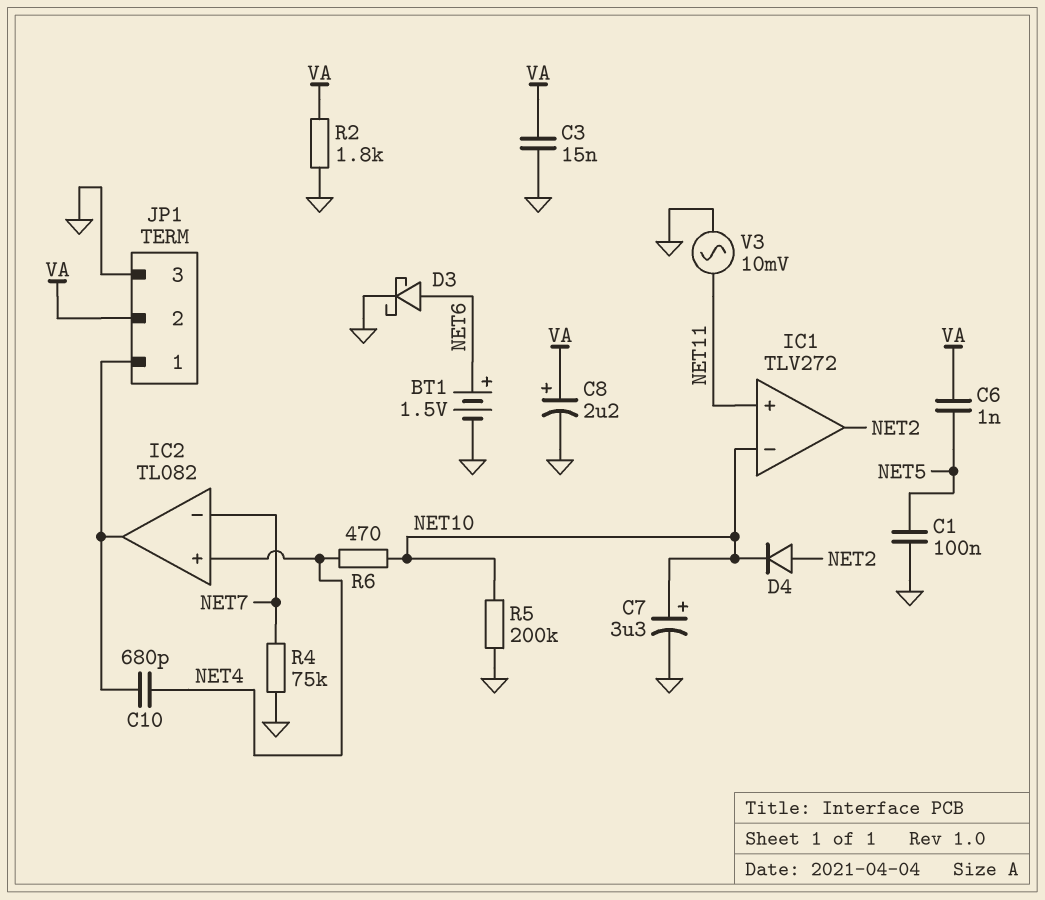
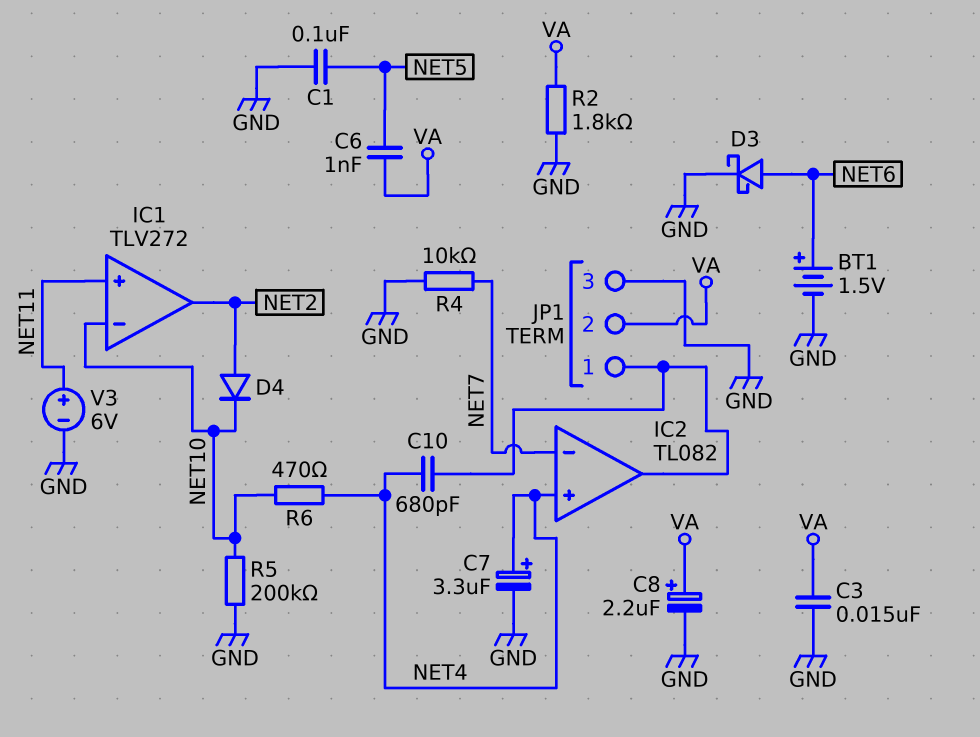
C7: 3.3uF (plus NET10, minus GND) -> 3.3uF (plus NET4, minus GND)
R4: 75k (GND, NET7) -> 10k (GND, NET7)
V3: AC 10mV (GND, NET11) -> 6V (plus NET11, minus GND)

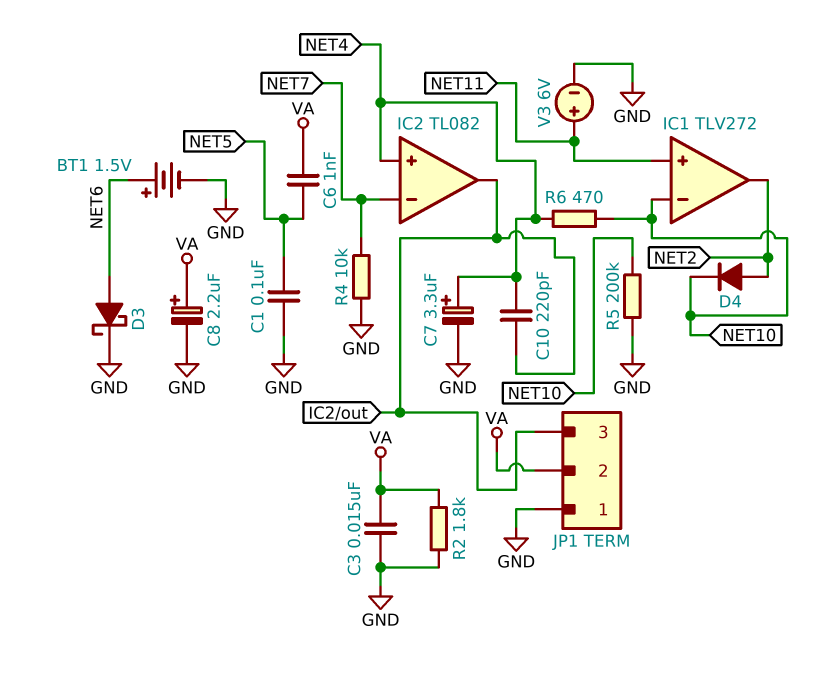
C10: 680pF (IC2/out, NET4) -> 220pF (IC2/out, NET4)
JP1 pin 1: IC2/out -> GND
JP1 pin 3: GND -> IC2/out

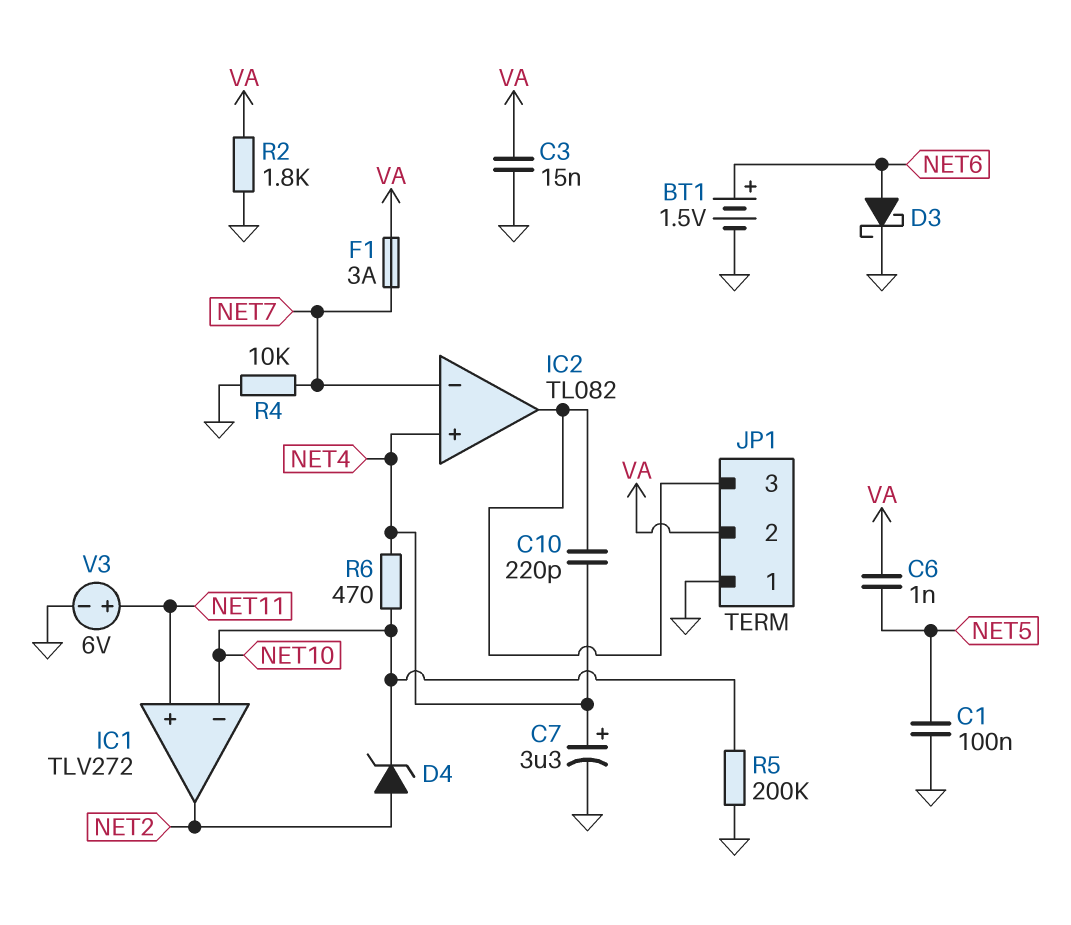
C8: 2.2uF (plus VA, minus GND) -> none
D4: diode (A NET2, K NET10) -> zener (A NET2, K NET10)
F1: none -> 3A (NET7, VA)

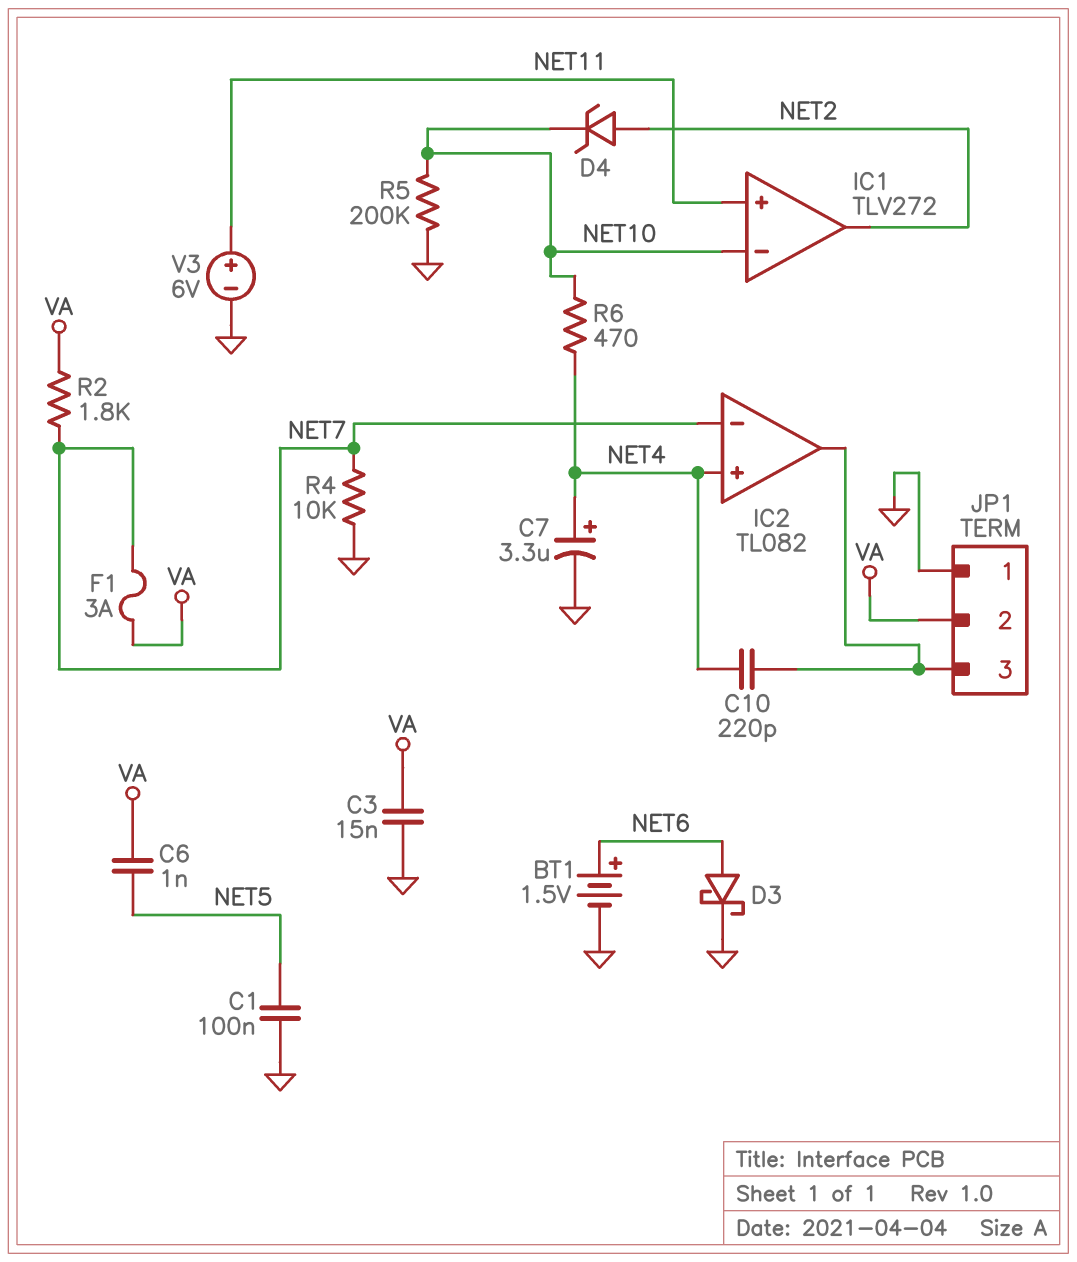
R2: 1.8k (GND, VA) -> 1.8k (NET7, VA)

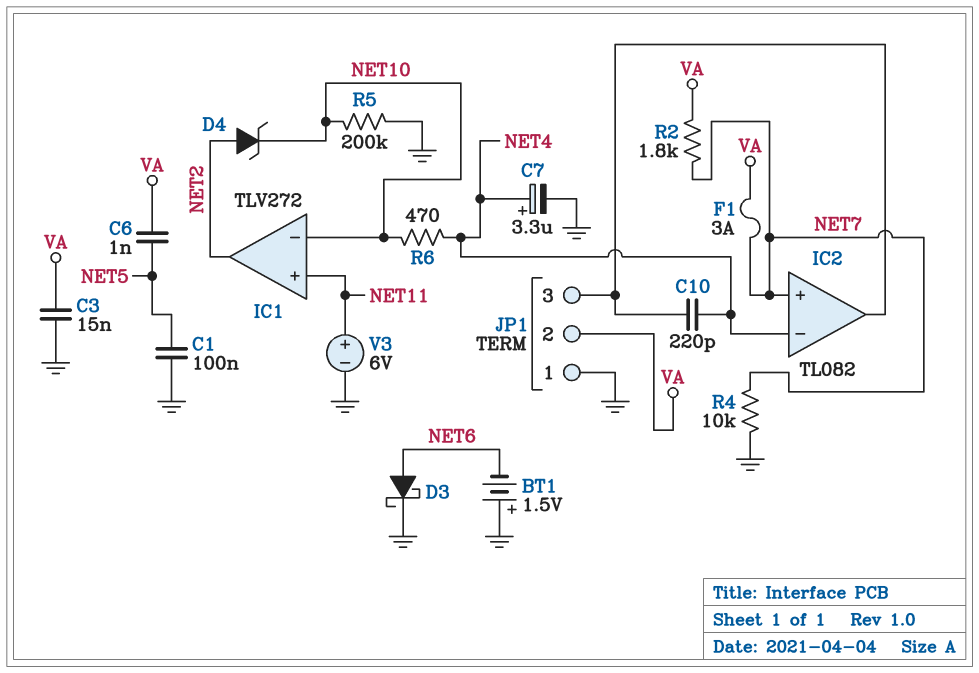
BT1: 1.5V (plus NET6, minus GND) -> 1.5V (plus GND, minus NET6)
IC2 pin in+: NET4 -> NET7
IC2 pin in-: NET7 -> NET4

